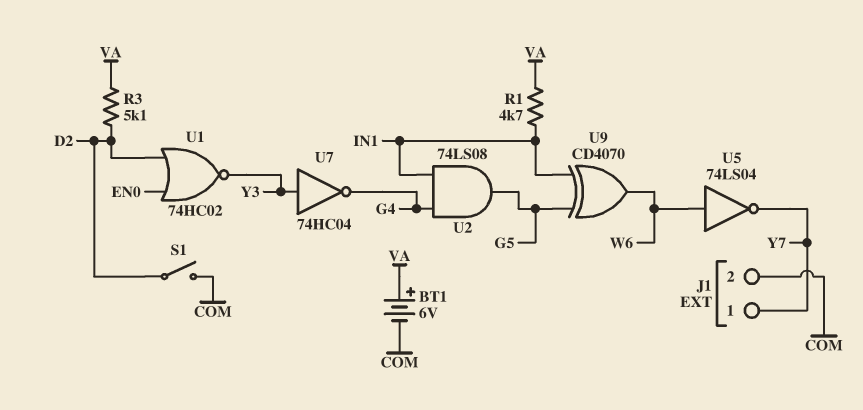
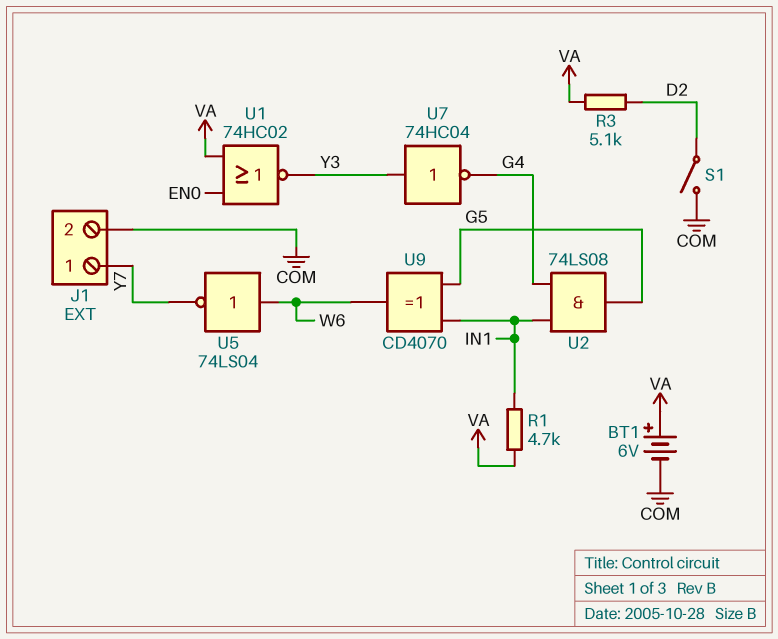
U1: NOR 74HC02 (in D2, in EN0, out Y3) -> NOR 74HC02 (in EN0, in VA, out Y3)

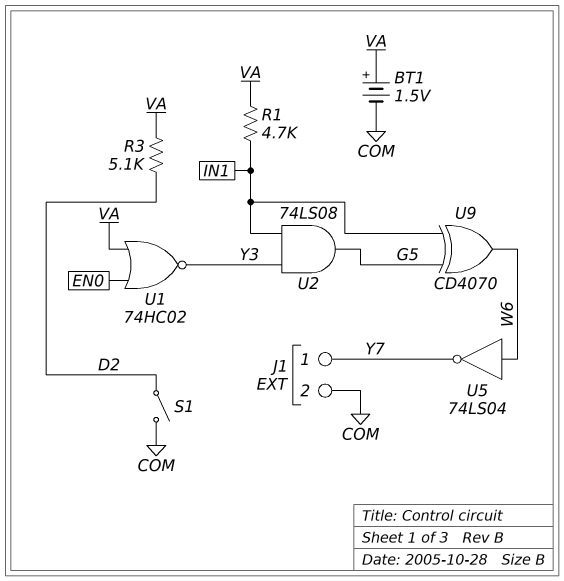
BT1: 6V (plus VA, minus COM) -> 1.5V (plus VA, minus COM)
U2: AND 74LS08 (in G4, in IN1, out G5) -> AND 74LS08 (in IN1, in Y3, out G5)
U7: NOT 74HC04 (in Y3, out G4) -> none

